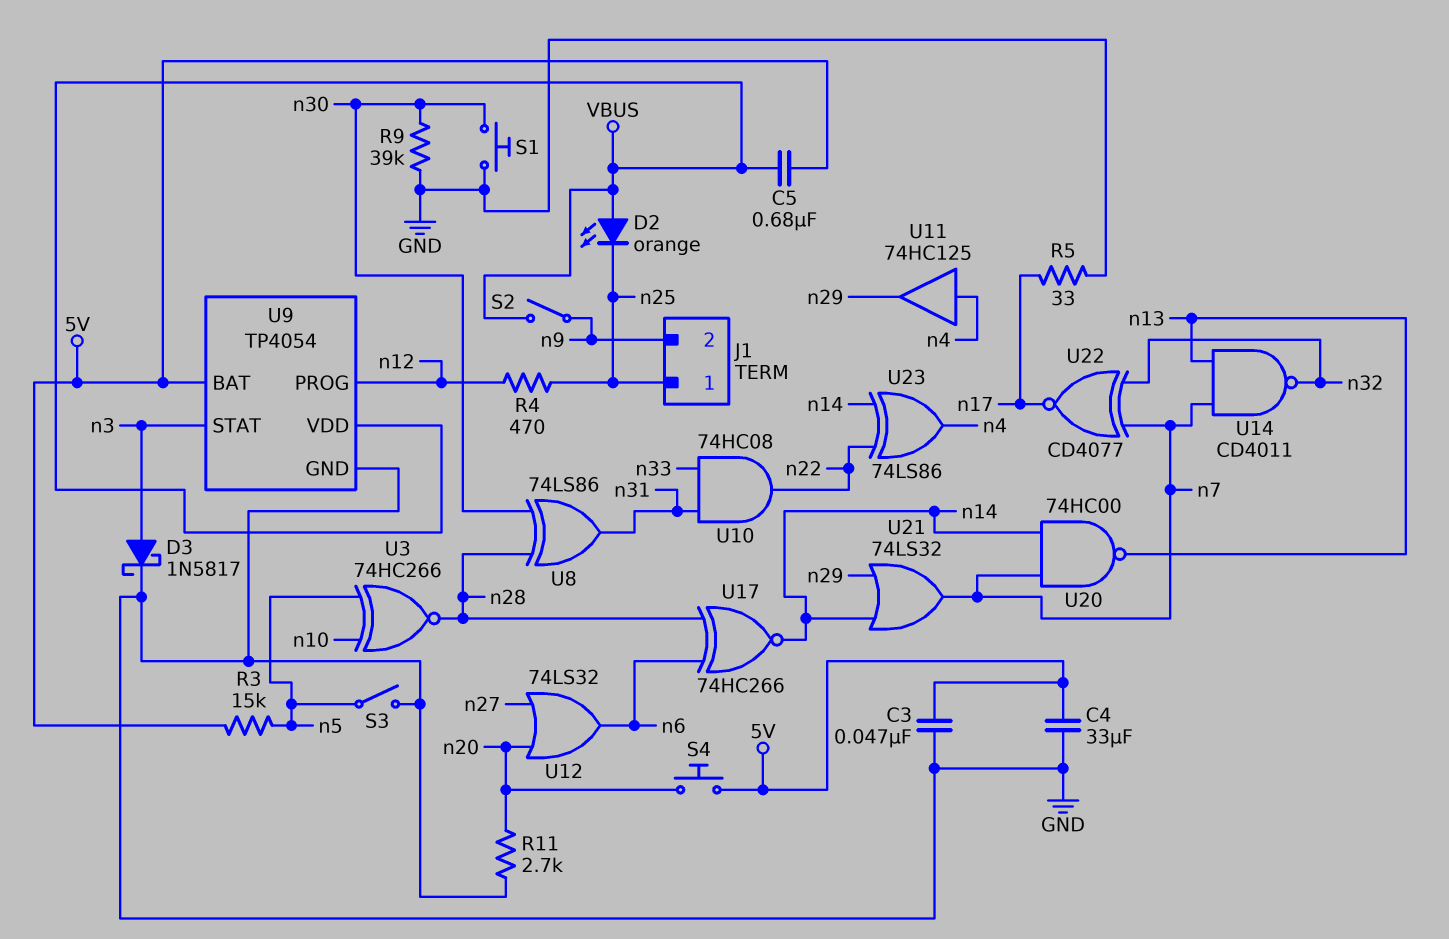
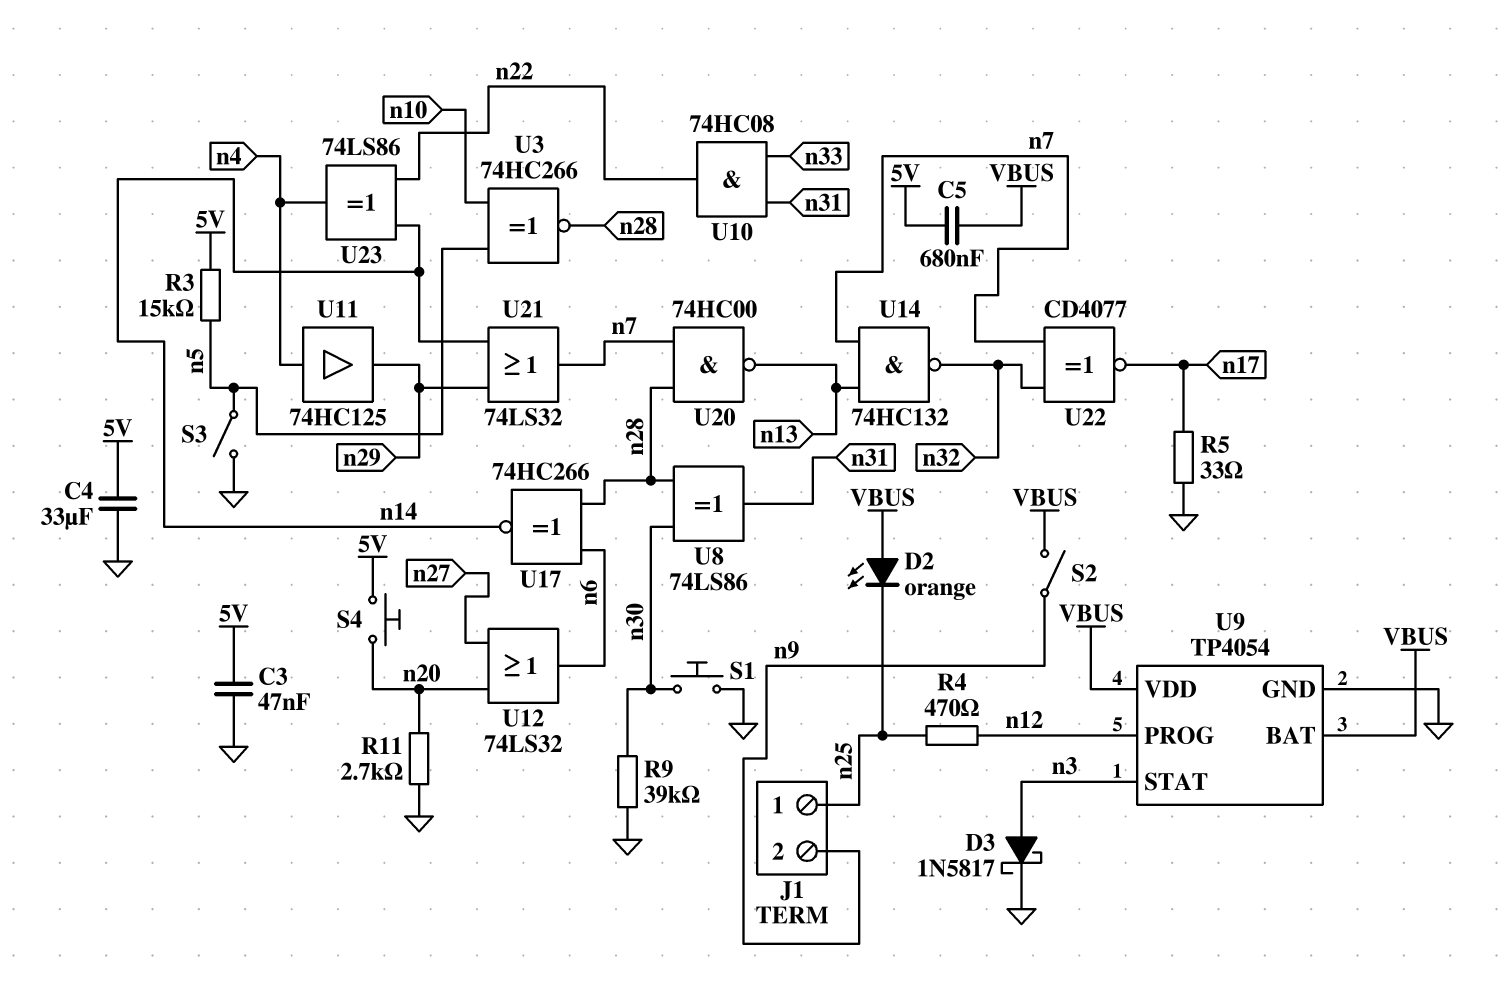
U9 pin BAT: 5V -> VBUS
U14: NAND CD4011 (in n7, in n13, out n32) -> NAND 74HC132 (in n7, in n13, out n32)
U20: NAND 74HC00 (in n7, in n14, out n13) -> NAND 74HC00 (in n7, in n28, out n13)

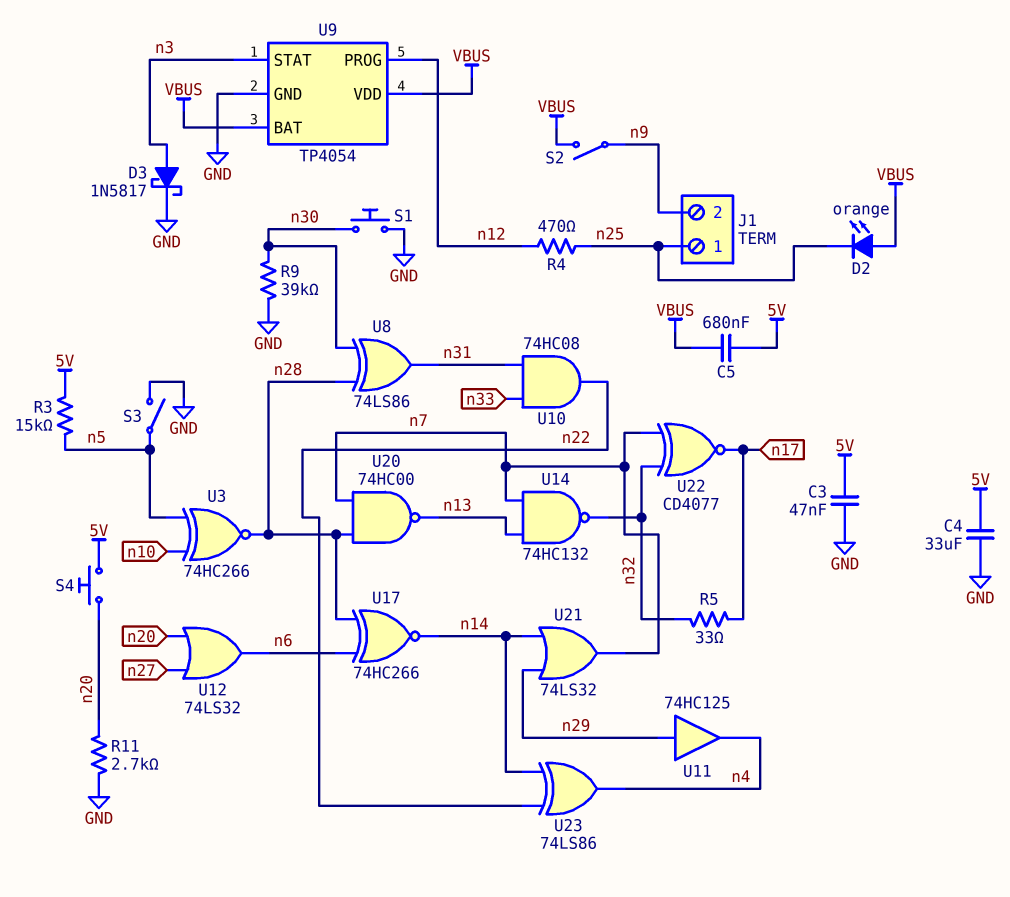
R5: 33 (GND, n17) -> 33 (n17, n32)
U11: buffer 74HC125 (in n4, out n29) -> buffer 74HC125 (in n29, out n4)

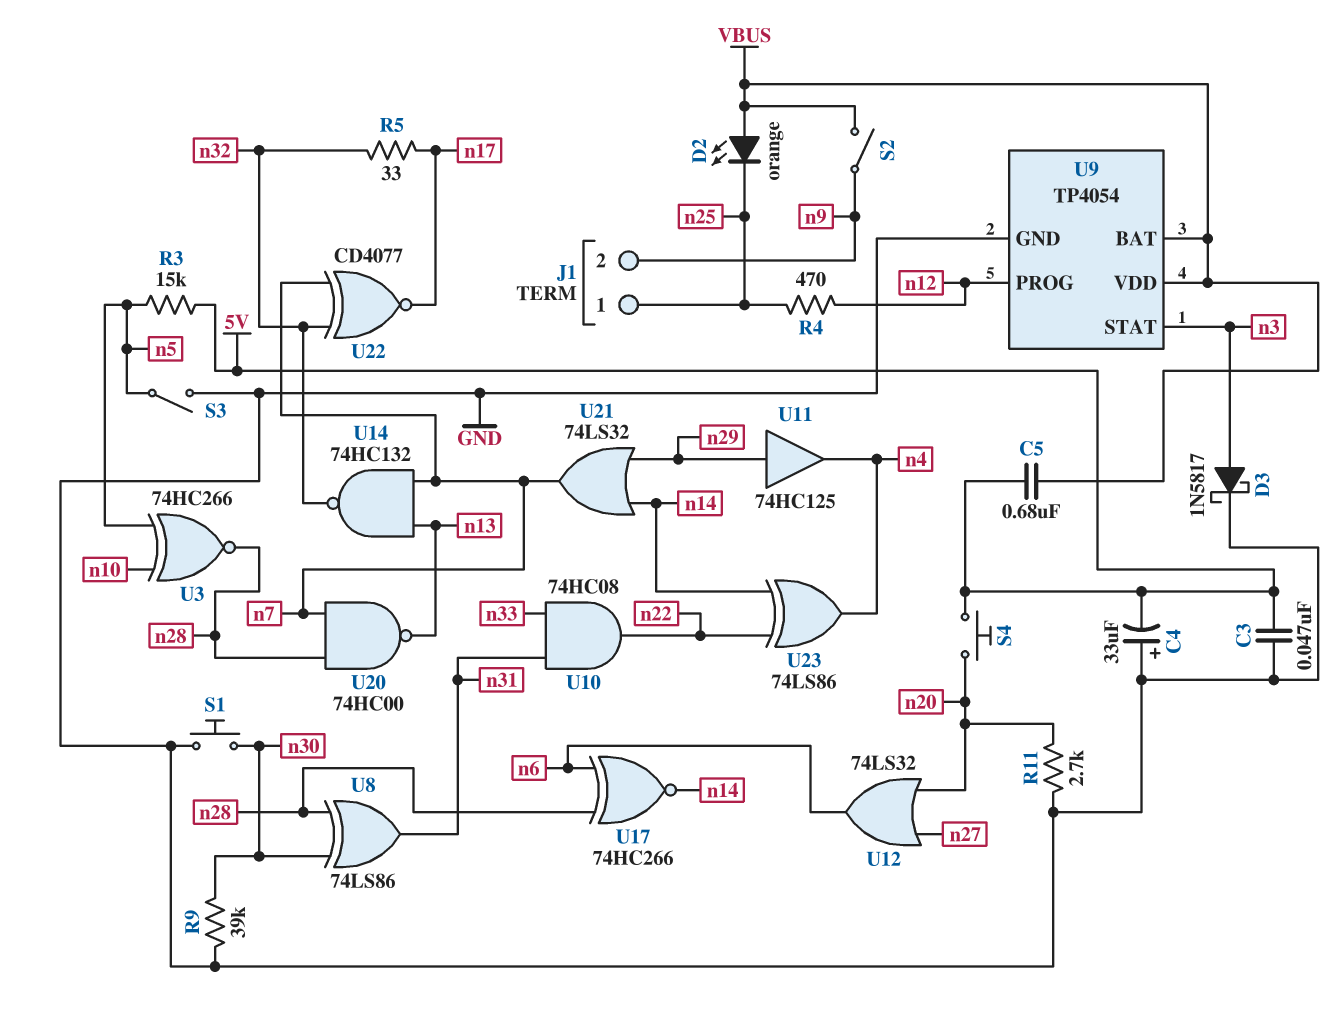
C4: 33uF (5V, GND) -> 33uF (plus GND, minus 5V)

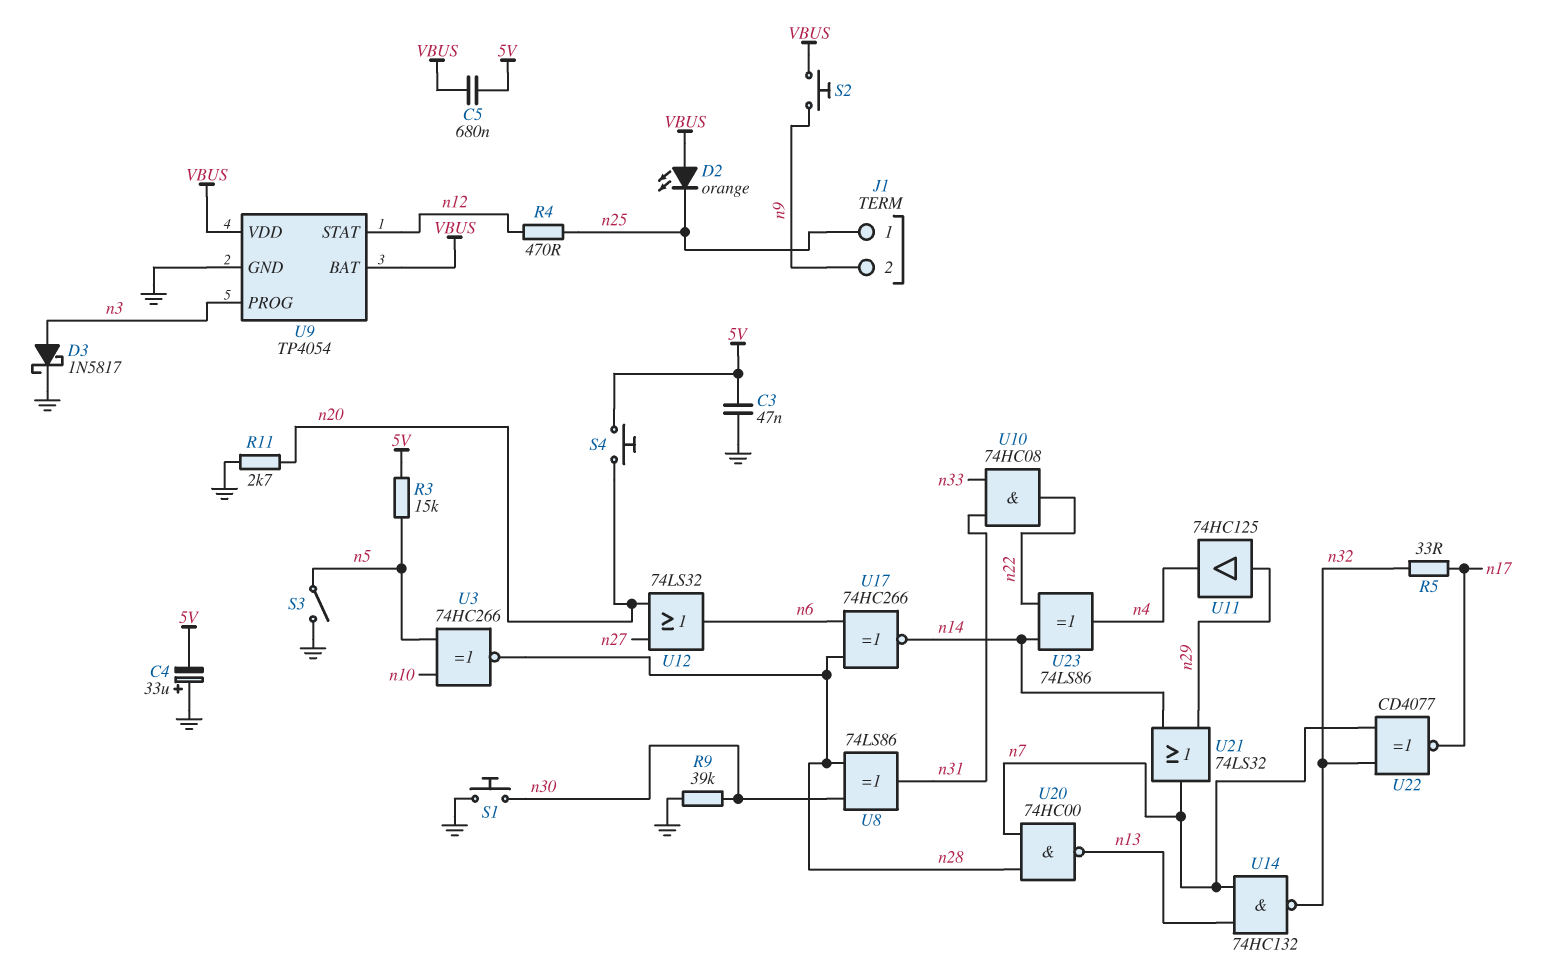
S2: switch (VBUS, n9) -> button (VBUS, n9)
U9 pin PROG: n12 -> n3
U9 pin STAT: n3 -> n12

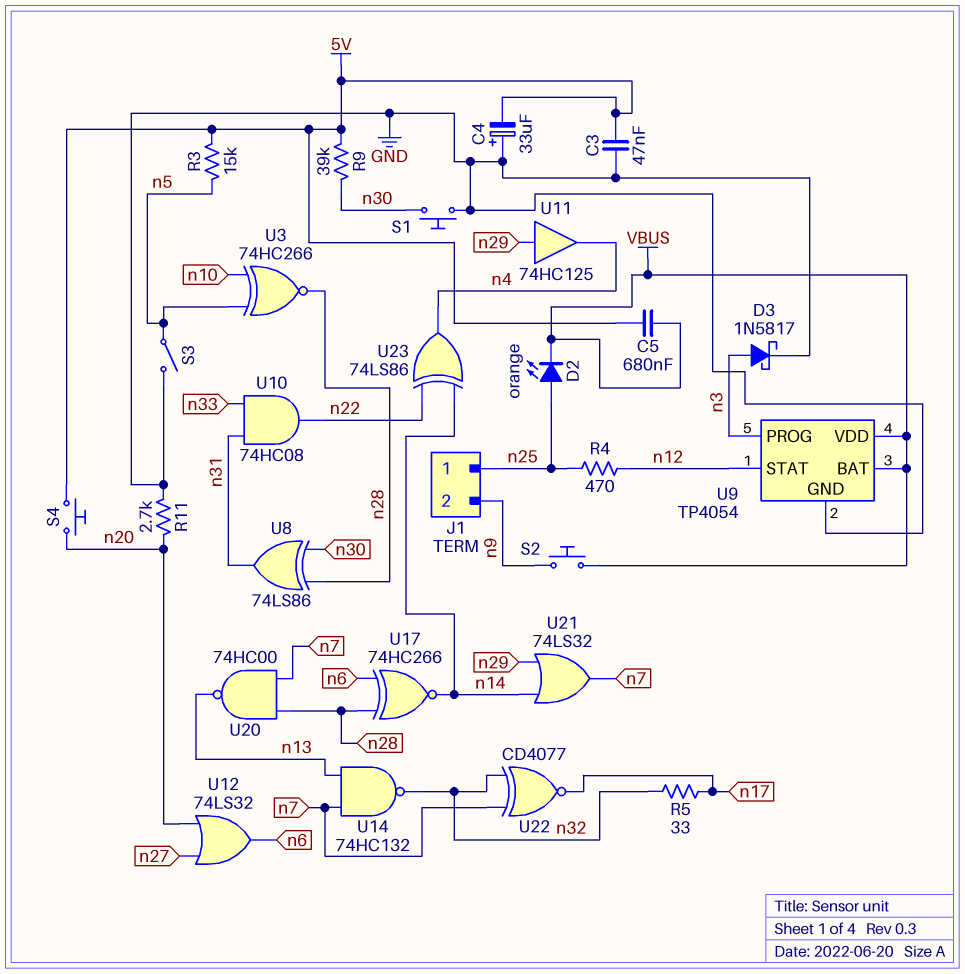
D2: LED orange (A VBUS, K n25) -> LED orange (A n25, K VBUS)
R9: 39k (GND, n30) -> 39k (5V, n30)

